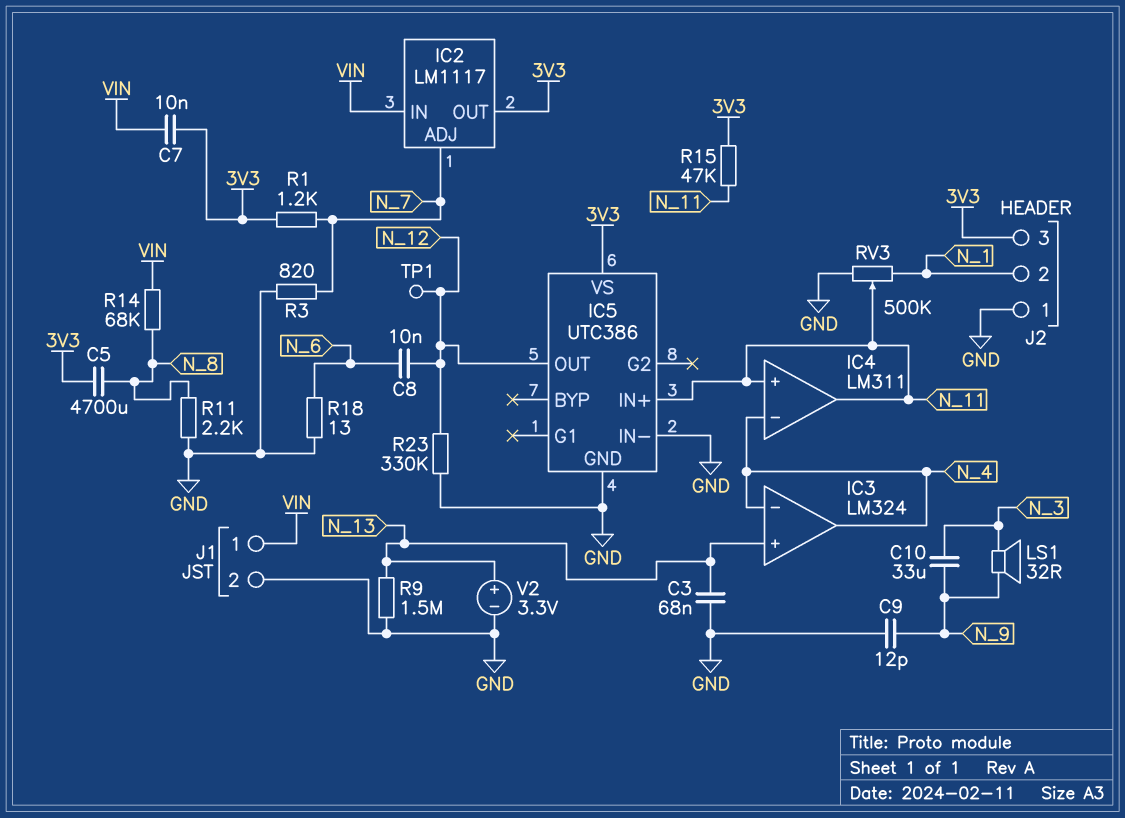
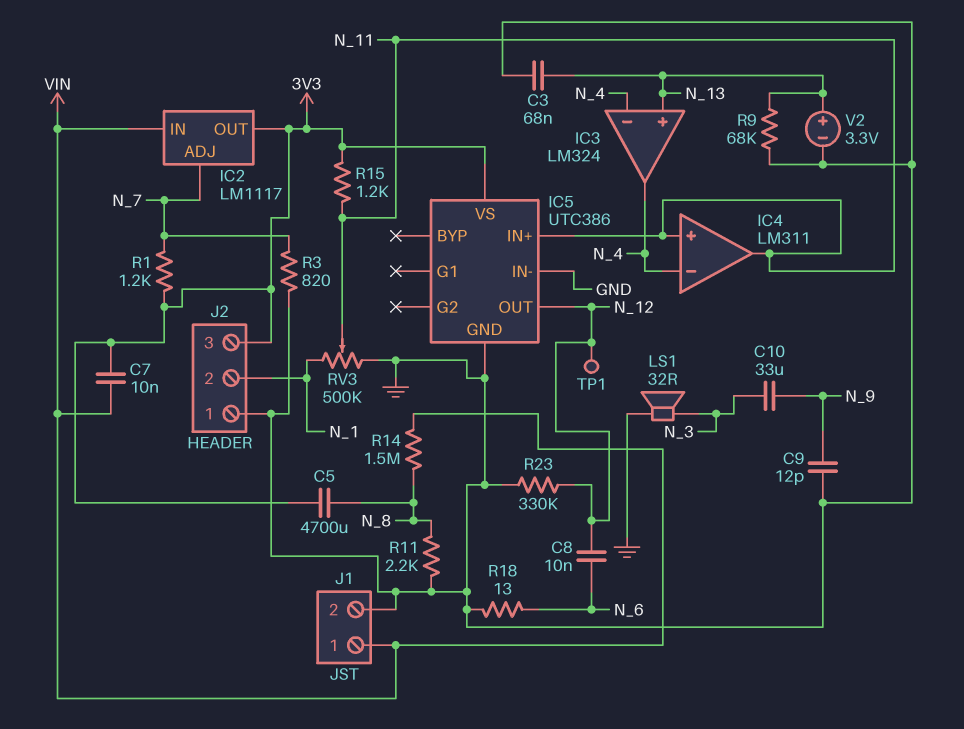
LS1: speaker 32R (N_3, N_9) -> speaker 32R (GND, N_3)
R9: 1.5M (GND, N_13) -> 68k (GND, N_13)
R14: 68k (N_8, VIN) -> 1.5M (N_8, VIN)
R15: 47k (3V3, N_11) -> 1.2k (3V3, N_11)

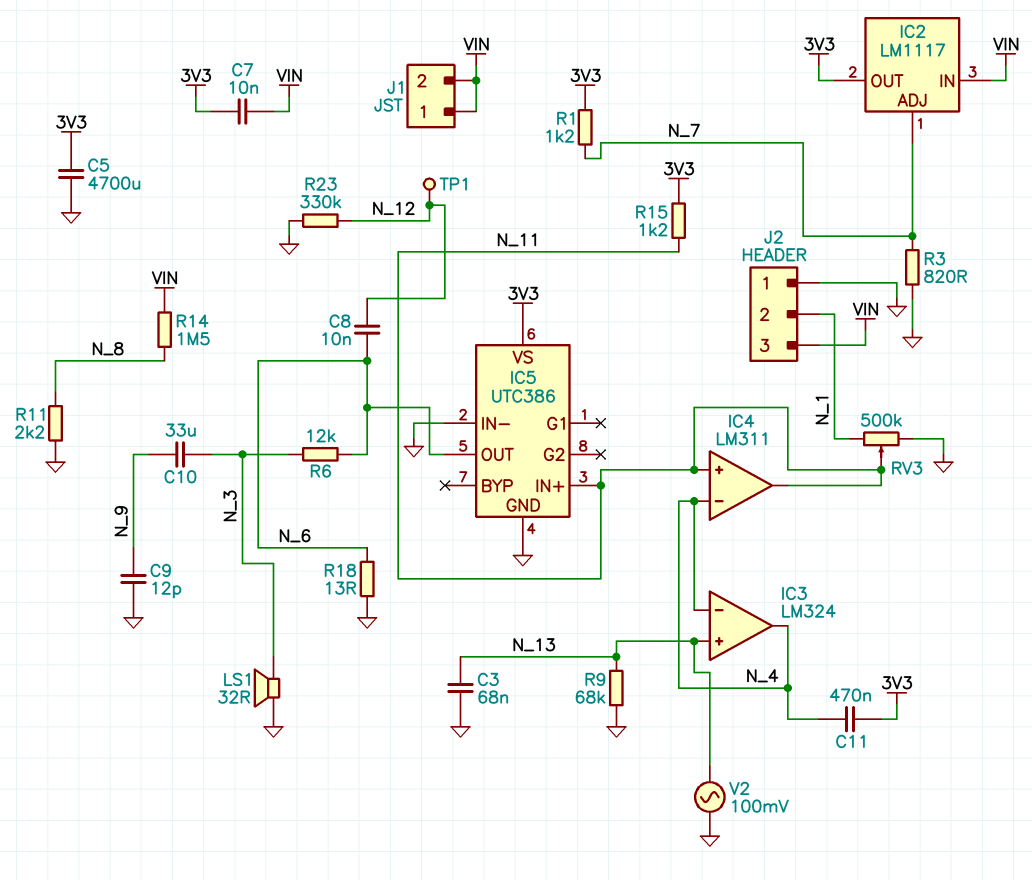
C5: 4700uF (3V3, N_8) -> 4700uF (3V3, GND)
C11: none -> 470nF (3V3, N_4)
IC5 pin OUT: N_12 -> N_6
J1 pin 2: GND -> VIN
J2 pin 3: 3V3 -> VIN
R6: none -> 12k (N_3, N_6)
V2: 3.3V (plus N_13, minus GND) -> AC 100mV (GND, N_13)

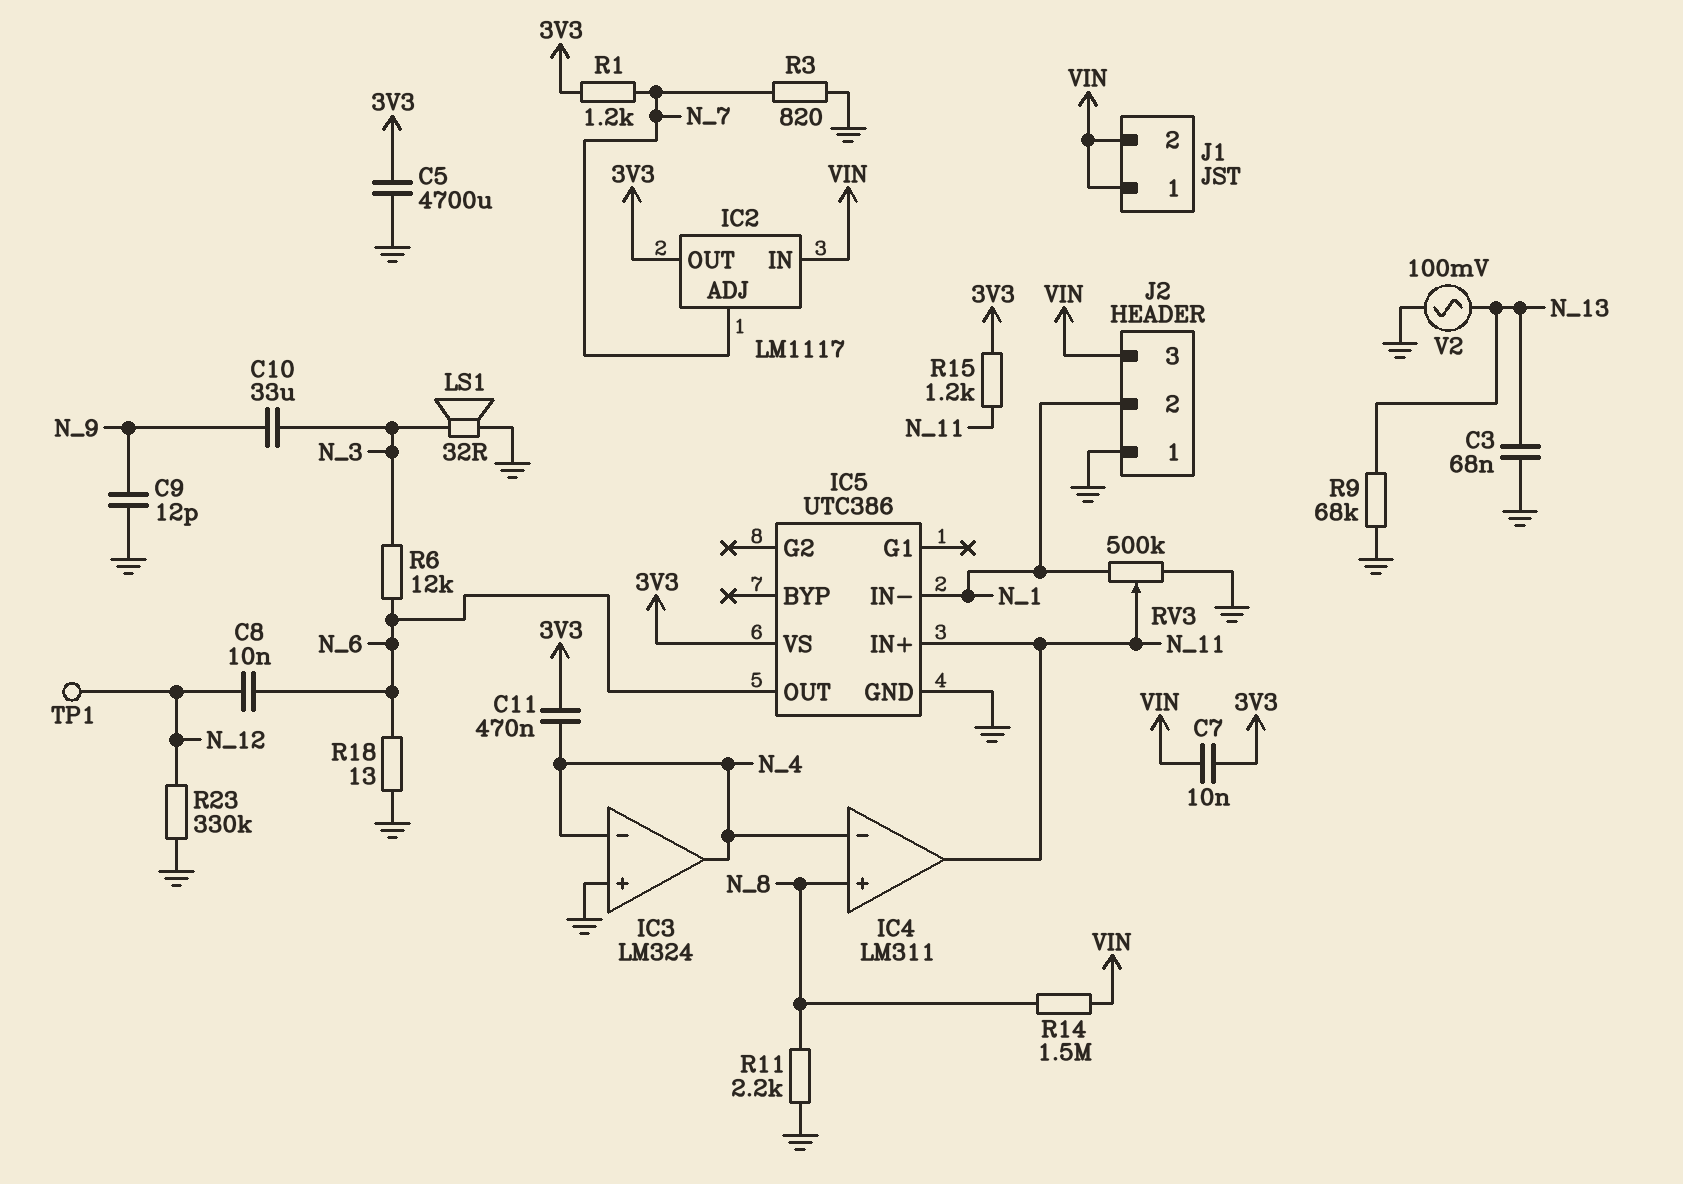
IC3 pin in+: N_13 -> GND
IC4 pin in+: N_11 -> N_8
IC5 pin IN-: GND -> N_1

